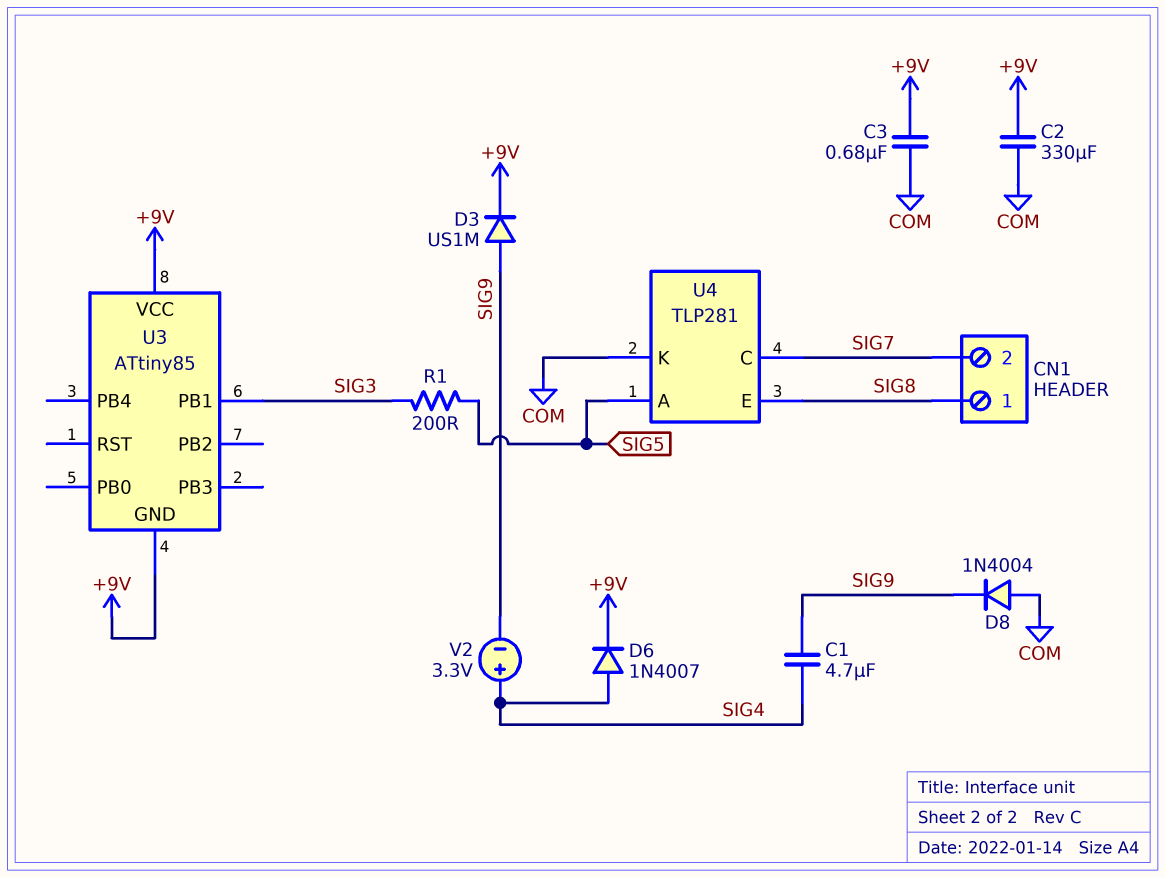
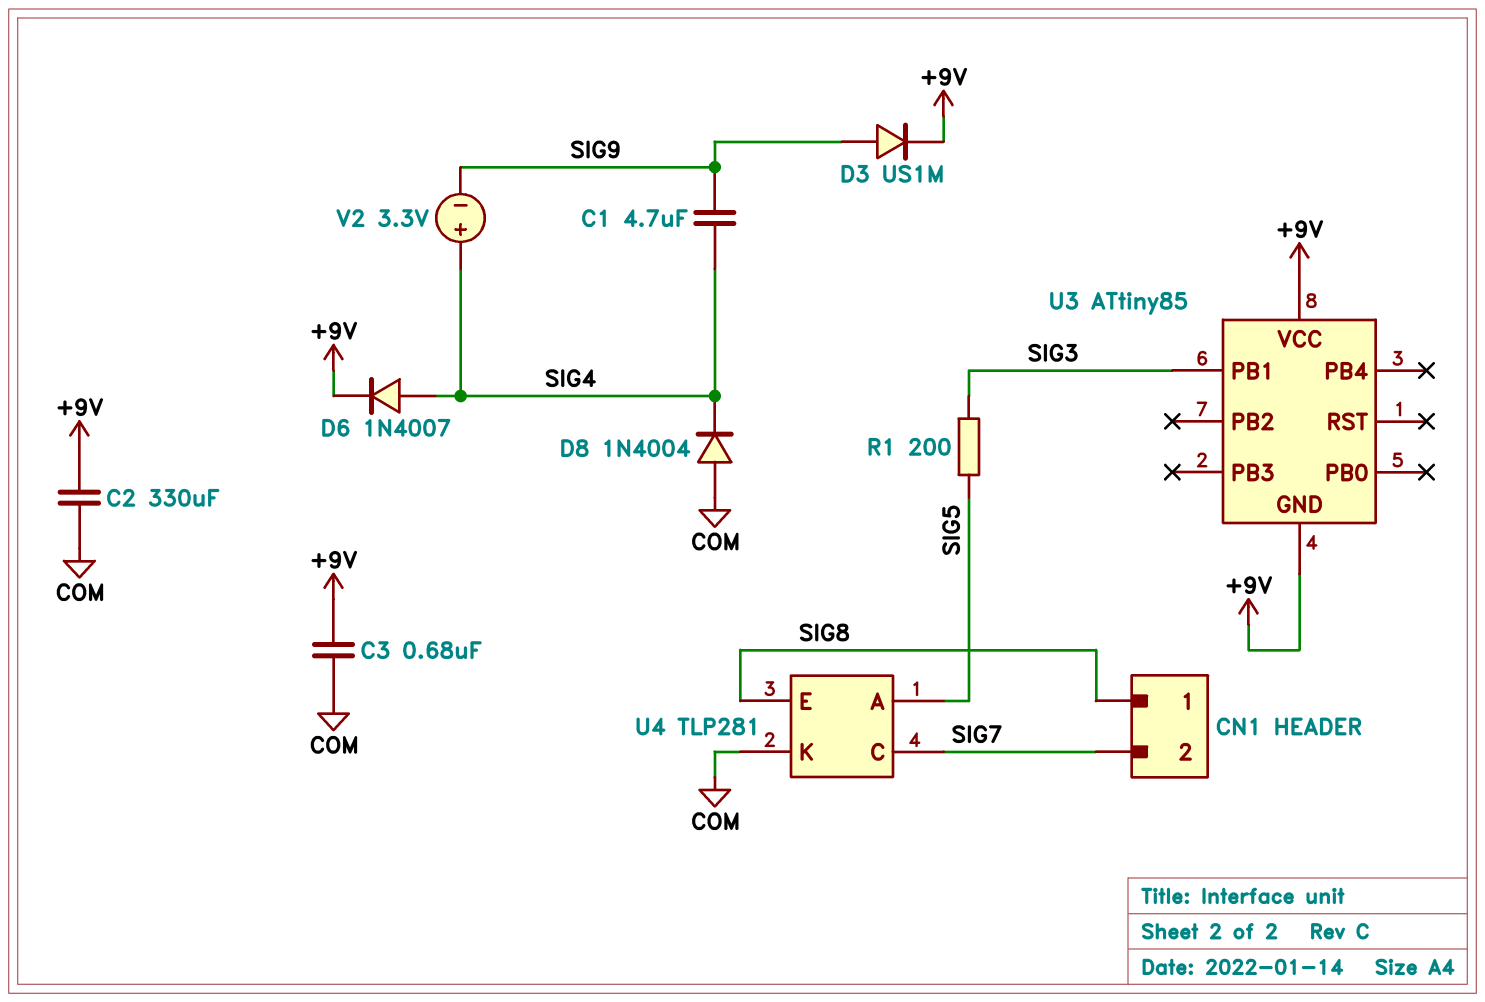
D8: diode 1N4004 (A COM, K SIG9) -> diode 1N4004 (A COM, K SIG4)

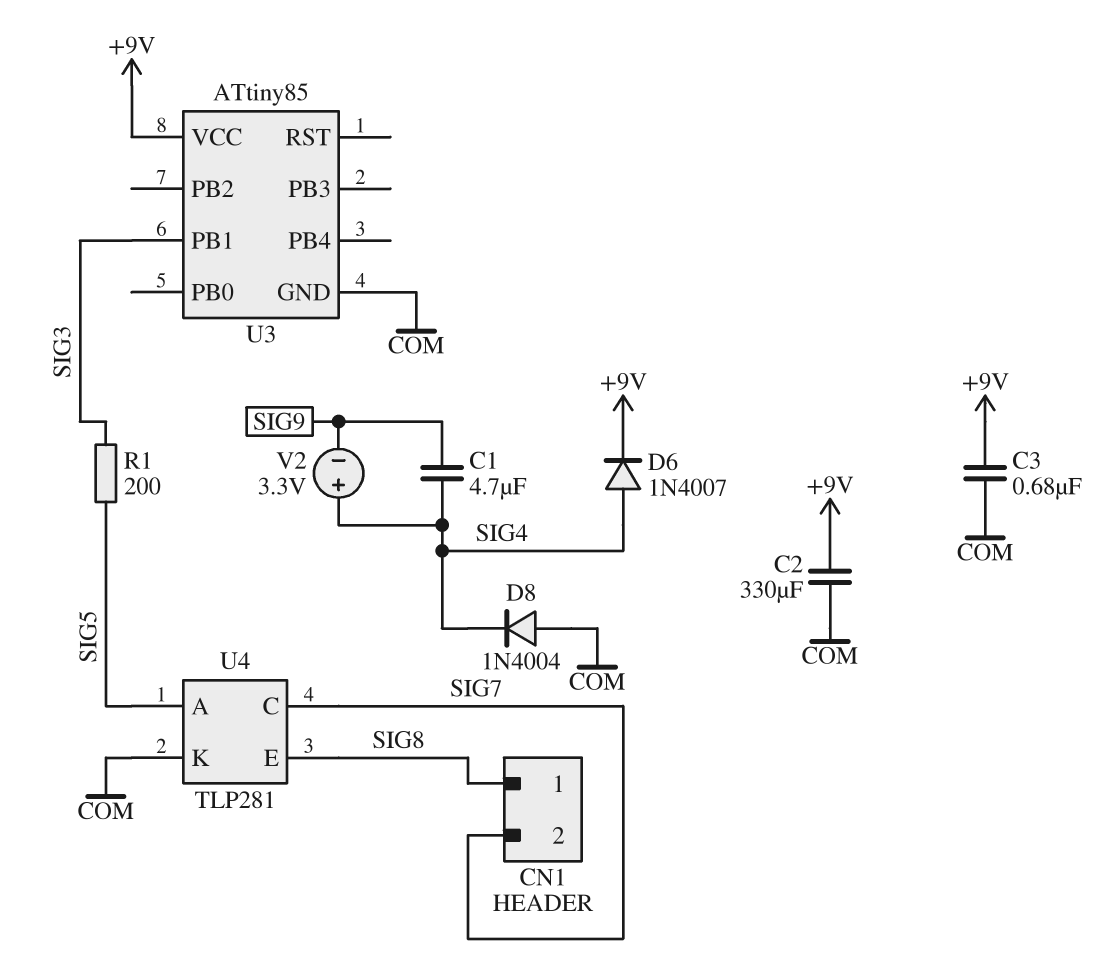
D3: diode US1M (A SIG9, K +9V) -> none
U3 pin GND: +9V -> COM

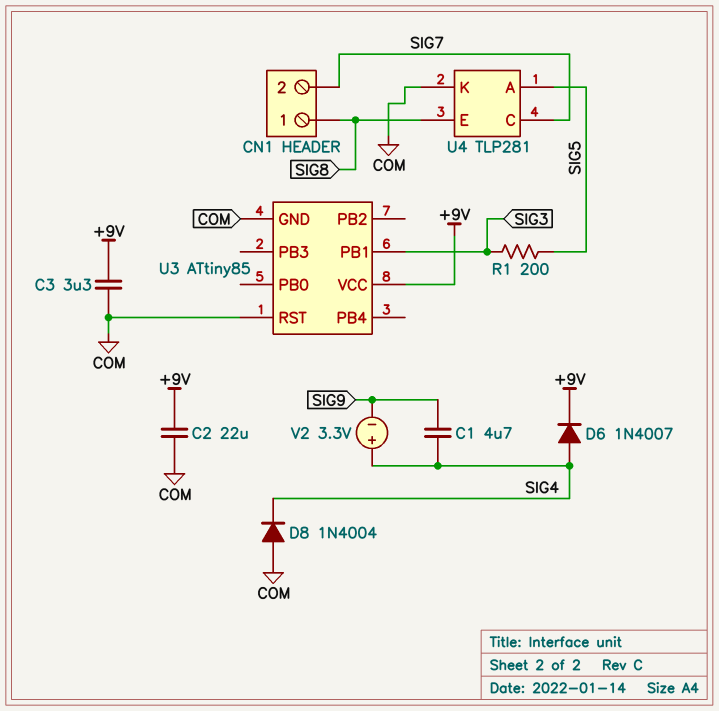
C2: 330uF (+9V, COM) -> 22uF (+9V, COM)
C3: 680nF (+9V, COM) -> 3.3uF (+9V, COM)
U3 pin RST: none -> COM

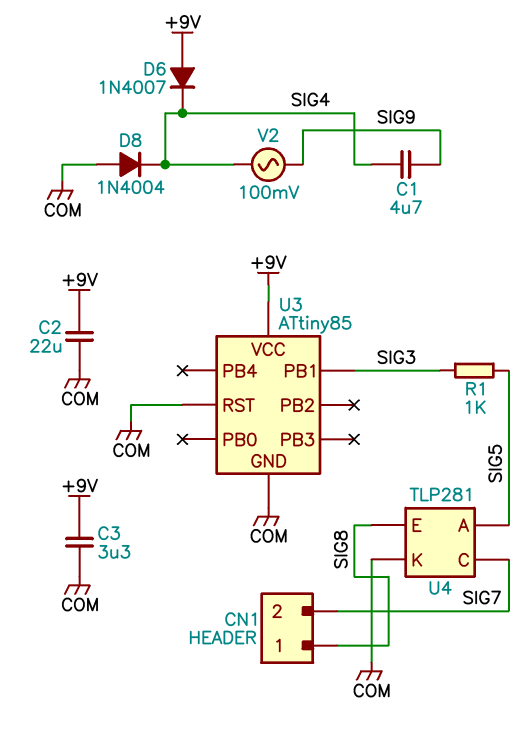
D6: diode 1N4007 (A SIG4, K +9V) -> diode 1N4007 (A +9V, K SIG4)
R1: 200 (SIG3, SIG5) -> 1k (SIG3, SIG5)
V2: 3.3V (plus SIG4, minus SIG9) -> AC 100mV (SIG4, SIG9)

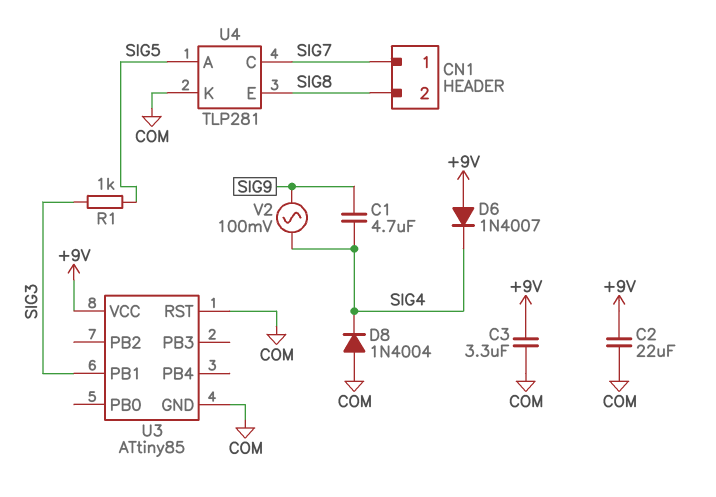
CN1 pin 1: SIG8 -> SIG7
CN1 pin 2: SIG7 -> SIG8

